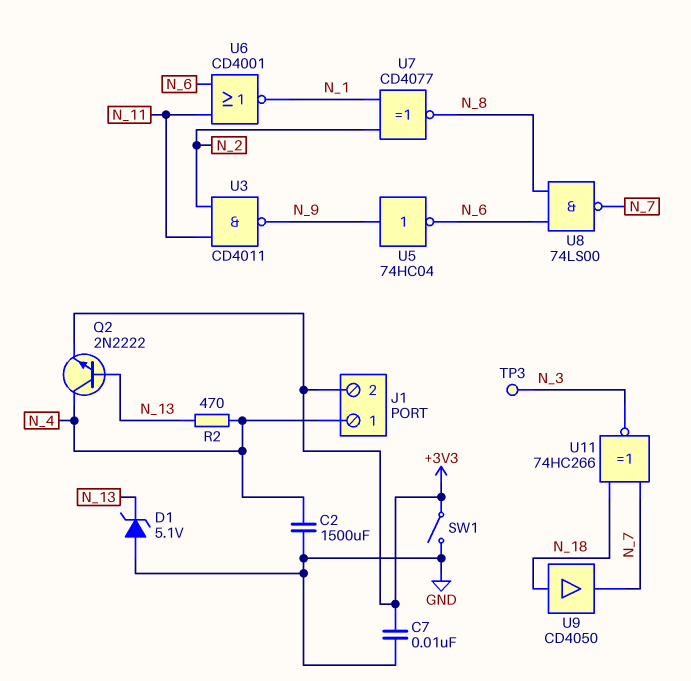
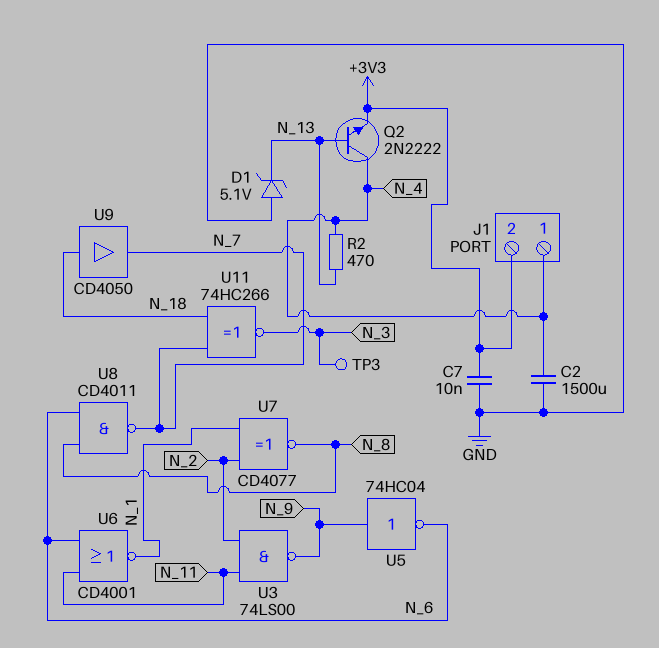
SW1: switch (+3V3, GND) -> none
U3: NAND CD4011 (in N_2, in N_11, out N_9) -> NAND 74LS00 (in N_2, in N_11, out N_9)
U8: NAND 74LS00 (in N_6, in N_8, out N_7) -> NAND CD4011 (in N_6, in N_8, out N_7)

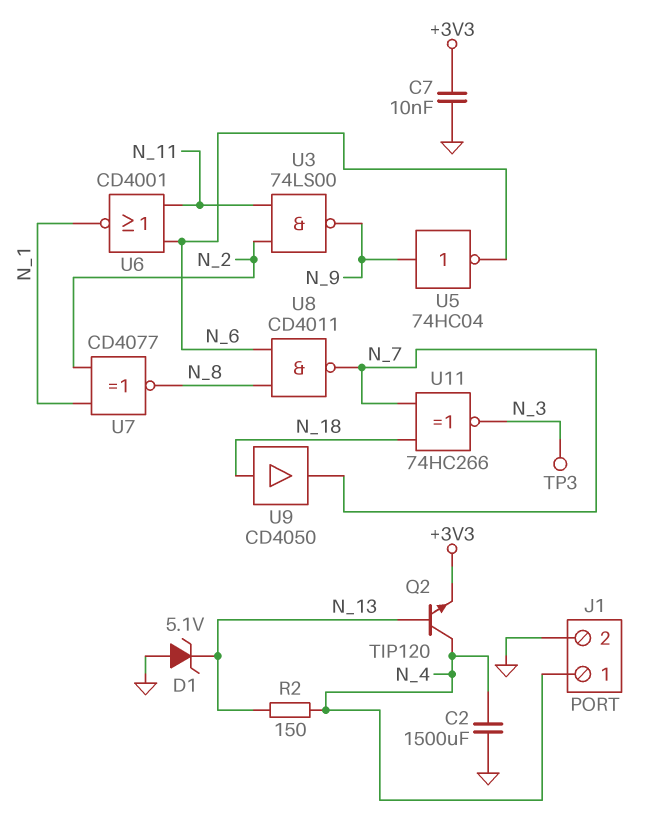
J1 pin 2: +3V3 -> GND
Q2: NPN 2N2222 (B N_13, C N_4, E +3V3) -> NPN TIP120 (B N_13, C N_4, E +3V3)
R2: 470 (N_4, N_13) -> 150 (N_4, N_13)

